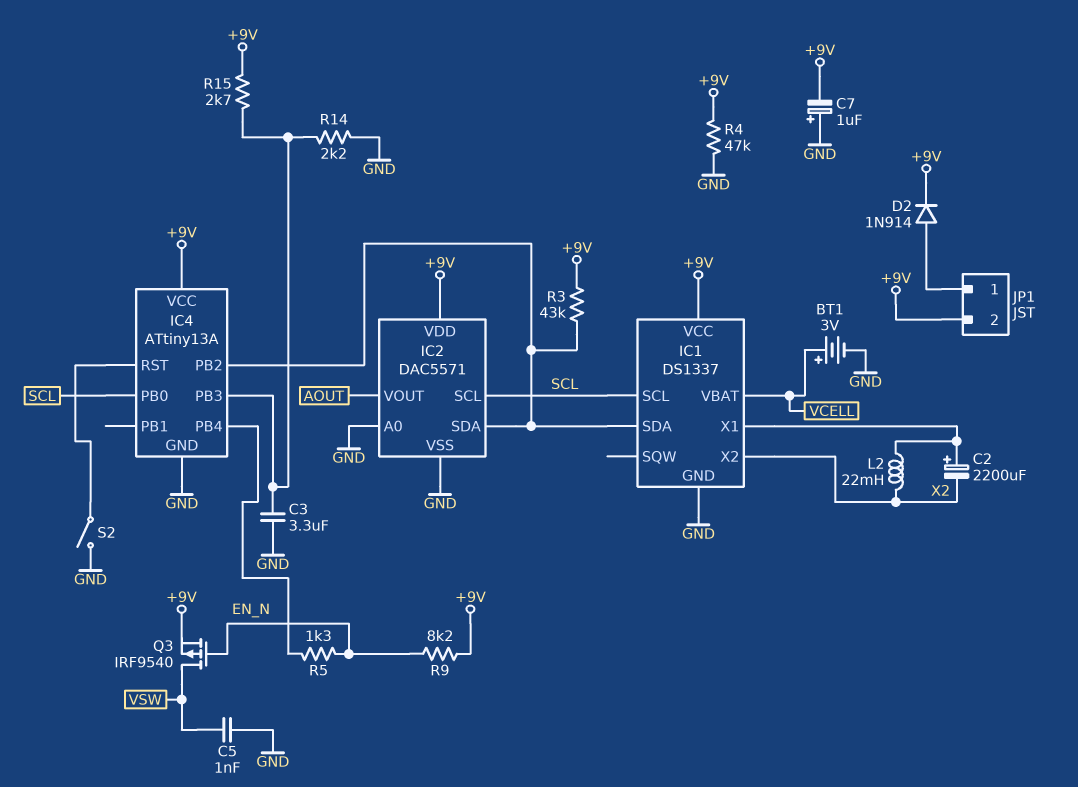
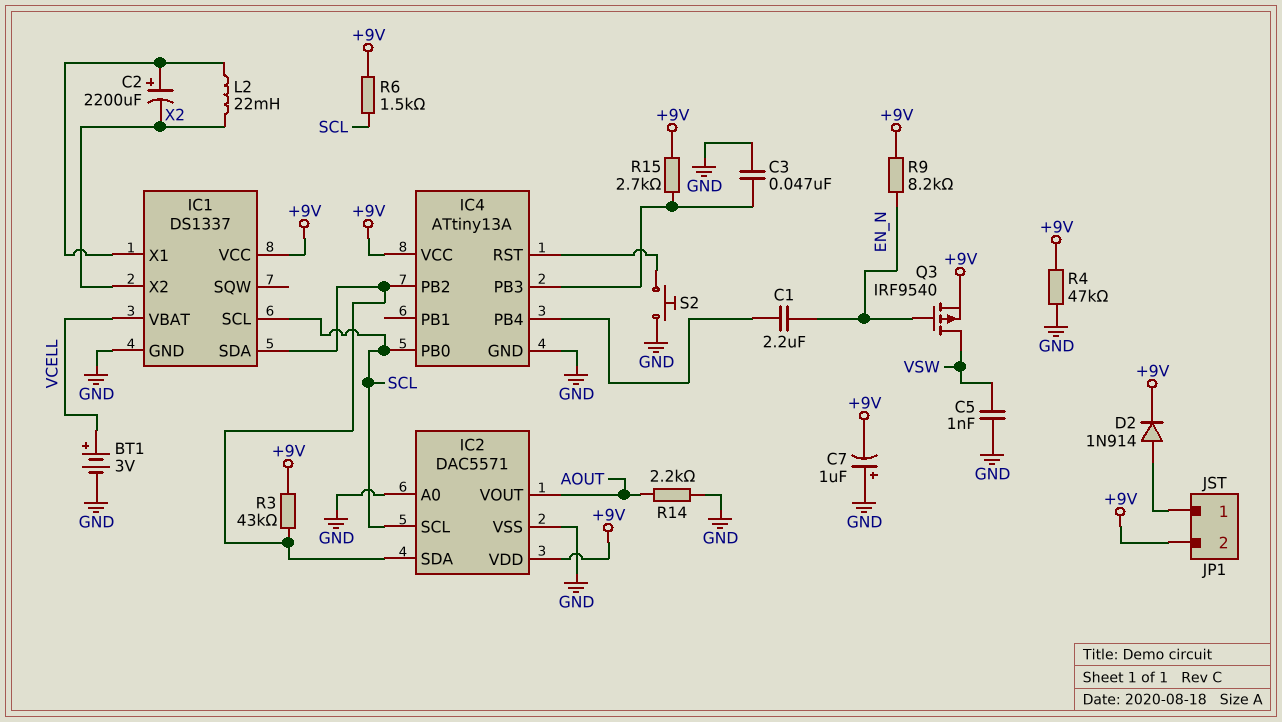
C1: none -> 2.2uF (EN_N, IC4/PB4)
C3: 3.3uF (GND, IC4/PB3) -> 47nF (GND, IC4/PB3)
R5: 1.3k (EN_N, IC4/PB4) -> none
R6: none -> 1.5k (+9V, SCL)
R14: 2.2k (GND, IC4/PB3) -> 2.2k (AOUT, GND)
S2: switch (GND, IC4/RST) -> button (GND, IC4/RST)

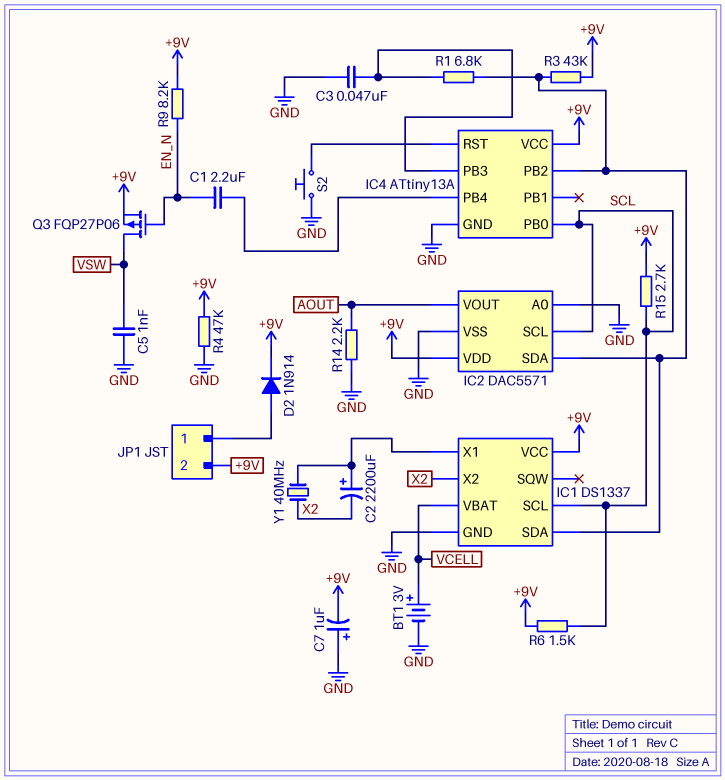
L2: 22mH (IC1/X1, X2) -> none
Q3: PMOS IRF9540 (G EN_N, D VSW, S +9V) -> PMOS FQP27P06 (G EN_N, D VSW, S +9V)
R1: none -> 6.8k (IC1/SDA, IC4/PB3)
R15: 2.7k (+9V, IC4/PB3) -> 2.7k (+9V, SCL)
Y1: none -> 40MHz (IC1/X1, X2)

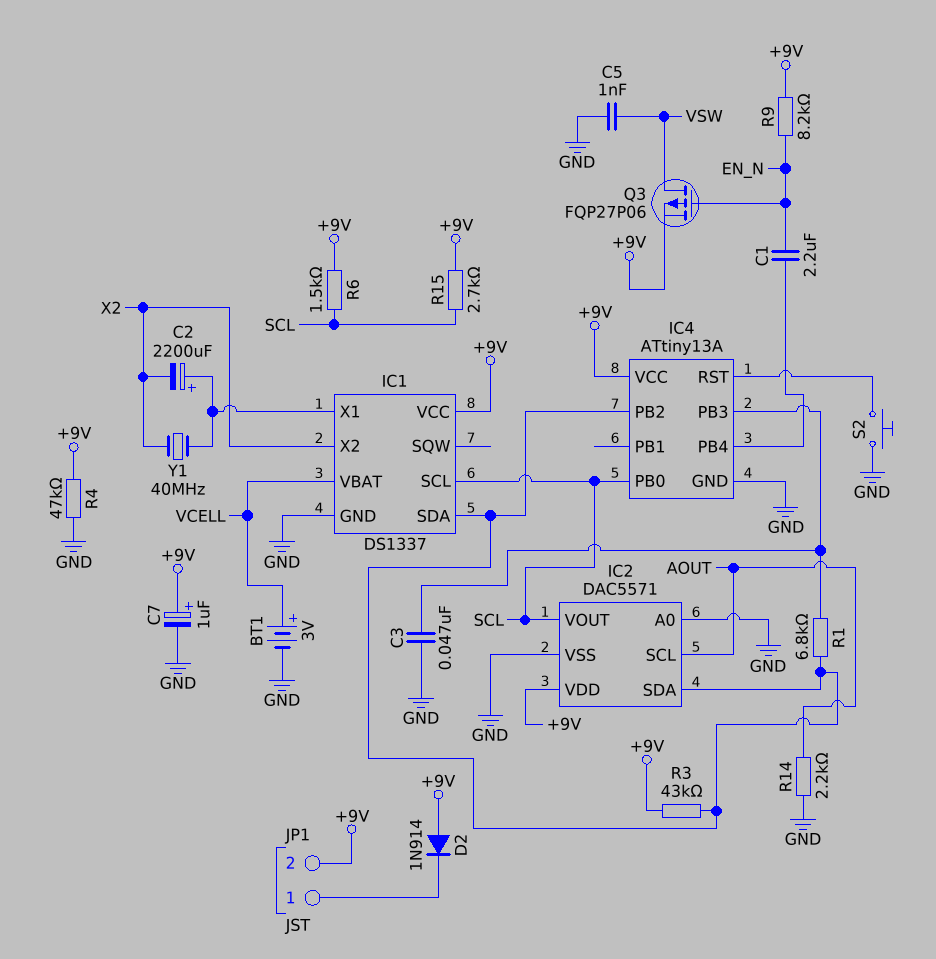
C7: 1uF (plus GND, minus +9V) -> 1uF (plus +9V, minus GND)
D2: diode 1N914 (A JP1/1, K +9V) -> diode 1N914 (A +9V, K JP1/1)
IC2 pin SCL: SCL -> AOUT
IC2 pin VOUT: AOUT -> SCL

